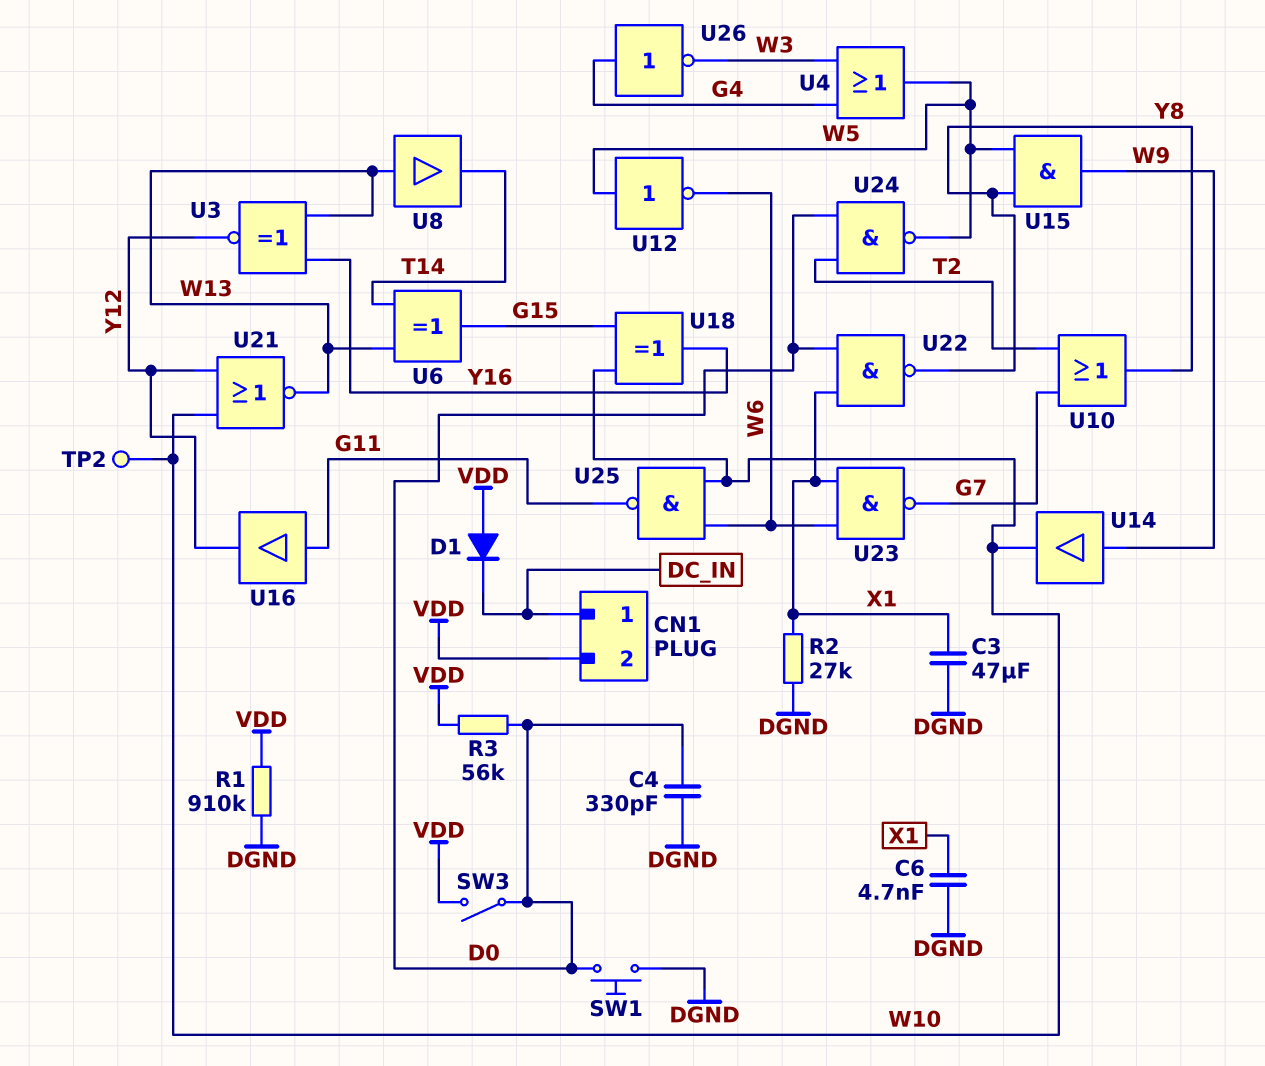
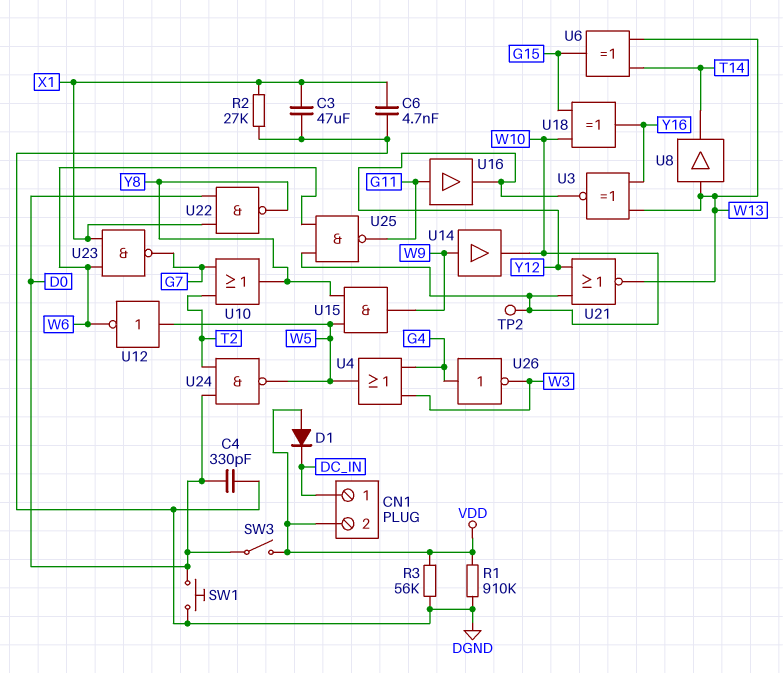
R3: 56k (D0, VDD) -> 56k (DGND, VDD)

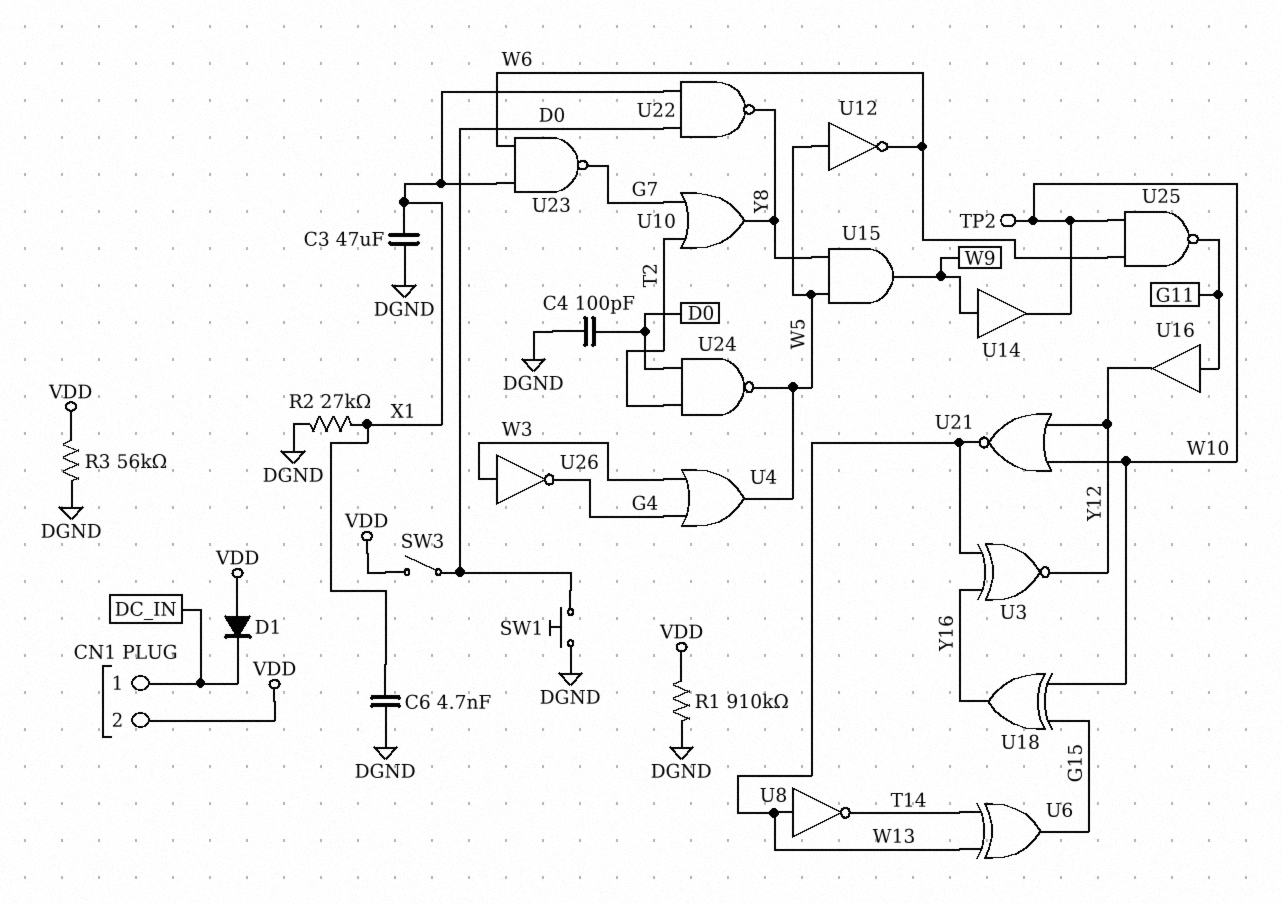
C4: 330pF (D0, DGND) -> 100pF (D0, DGND)
U8: buffer (in W13, out T14) -> NOT (in W13, out T14)
U26: NOT (in G4, out W3) -> NOT (in W3, out G4)

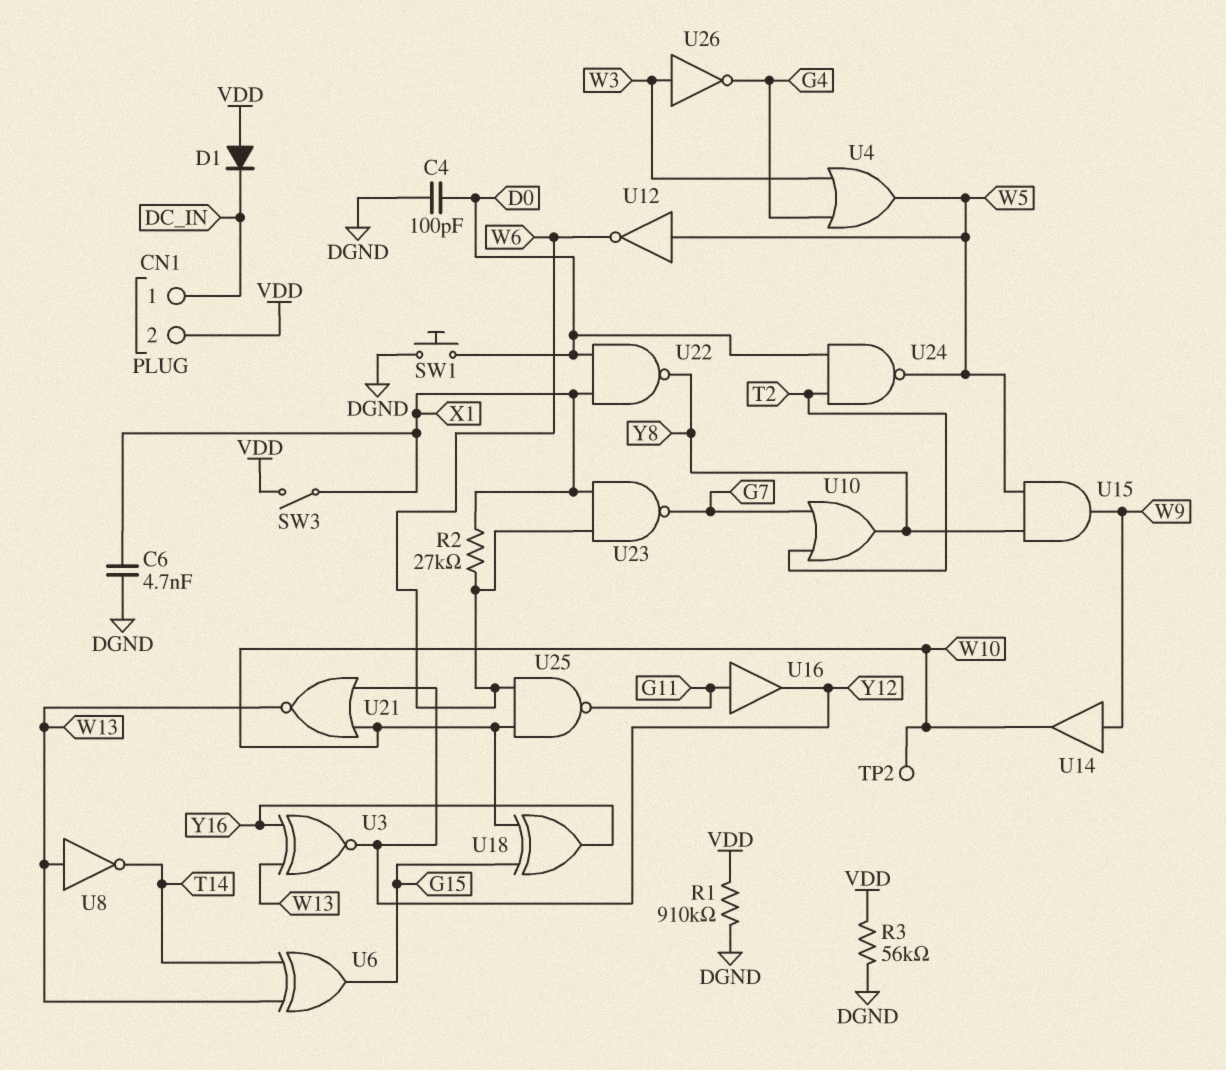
C3: 47uF (DGND, X1) -> none
R2: 27k (DGND, X1) -> 27k (W6, X1)
SW3: switch (D0, VDD) -> switch (VDD, X1)

